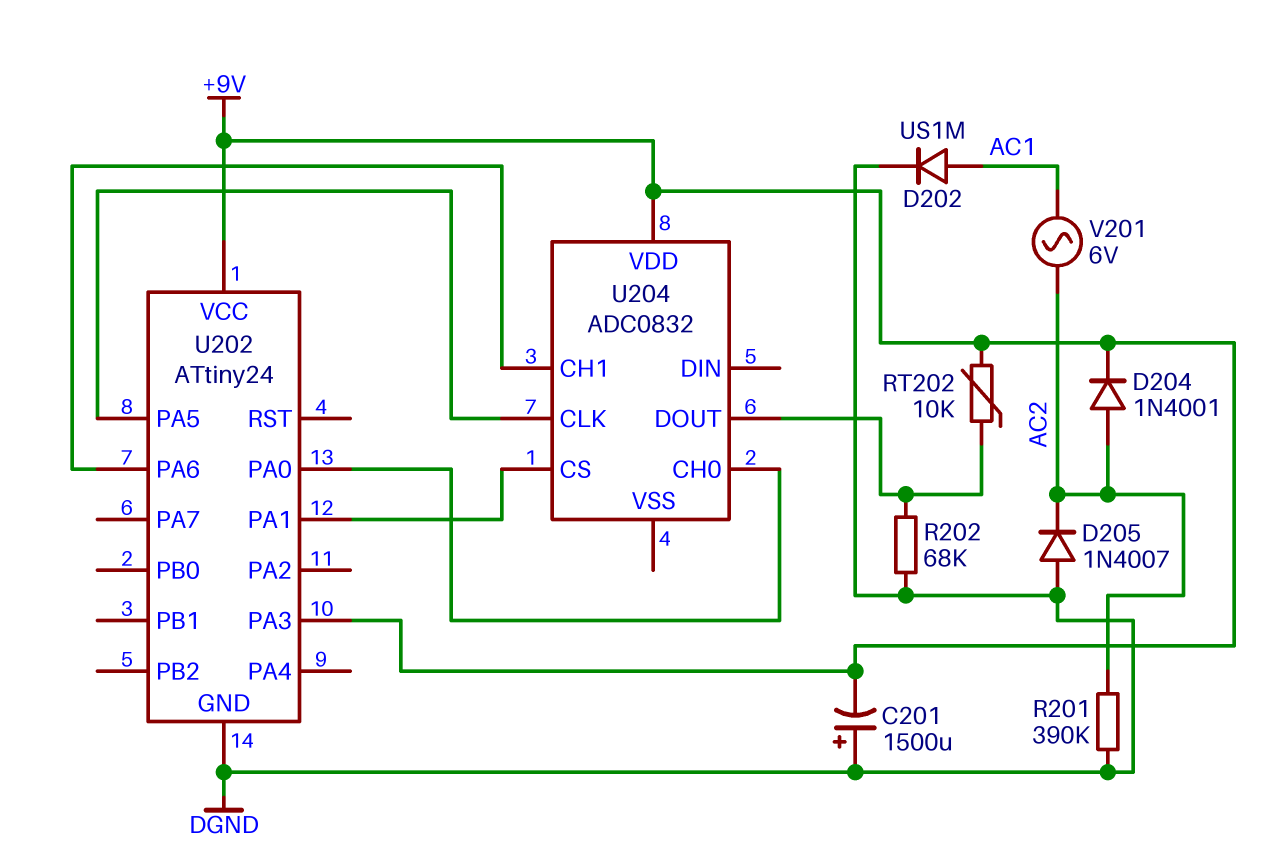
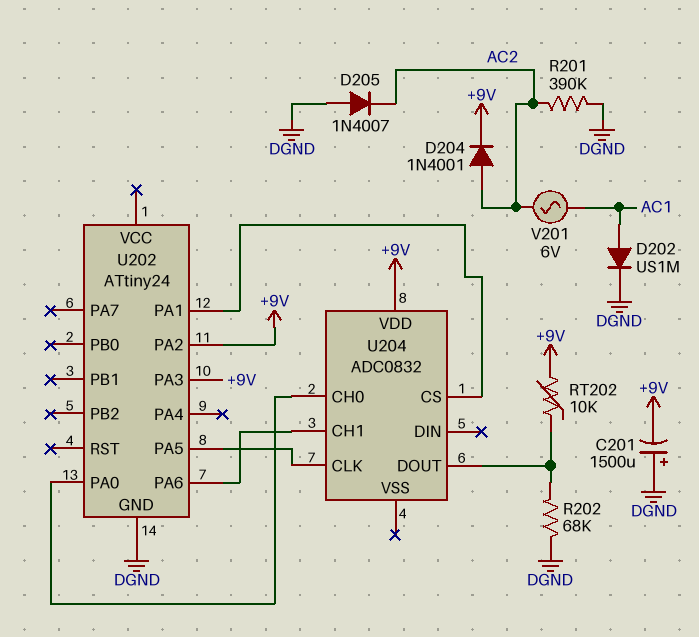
U202 pin PA2: none -> +9V
U202 pin VCC: +9V -> none

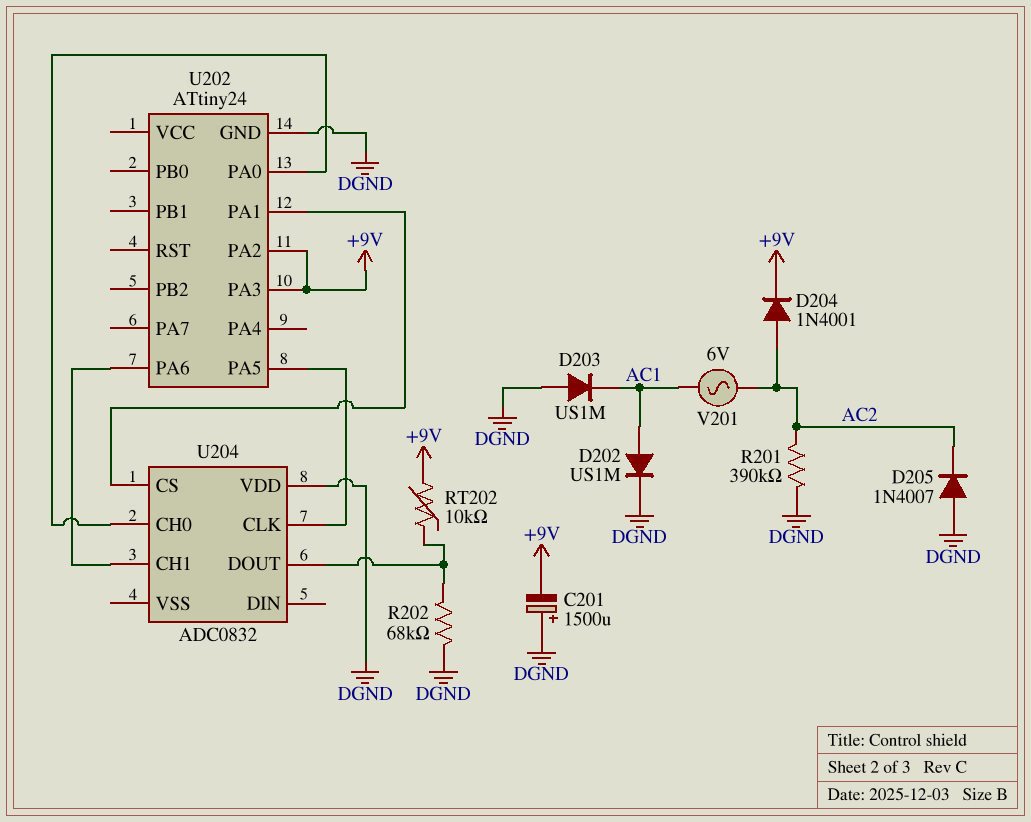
D203: none -> diode US1M (A DGND, K AC1)
U204 pin VDD: +9V -> DGND

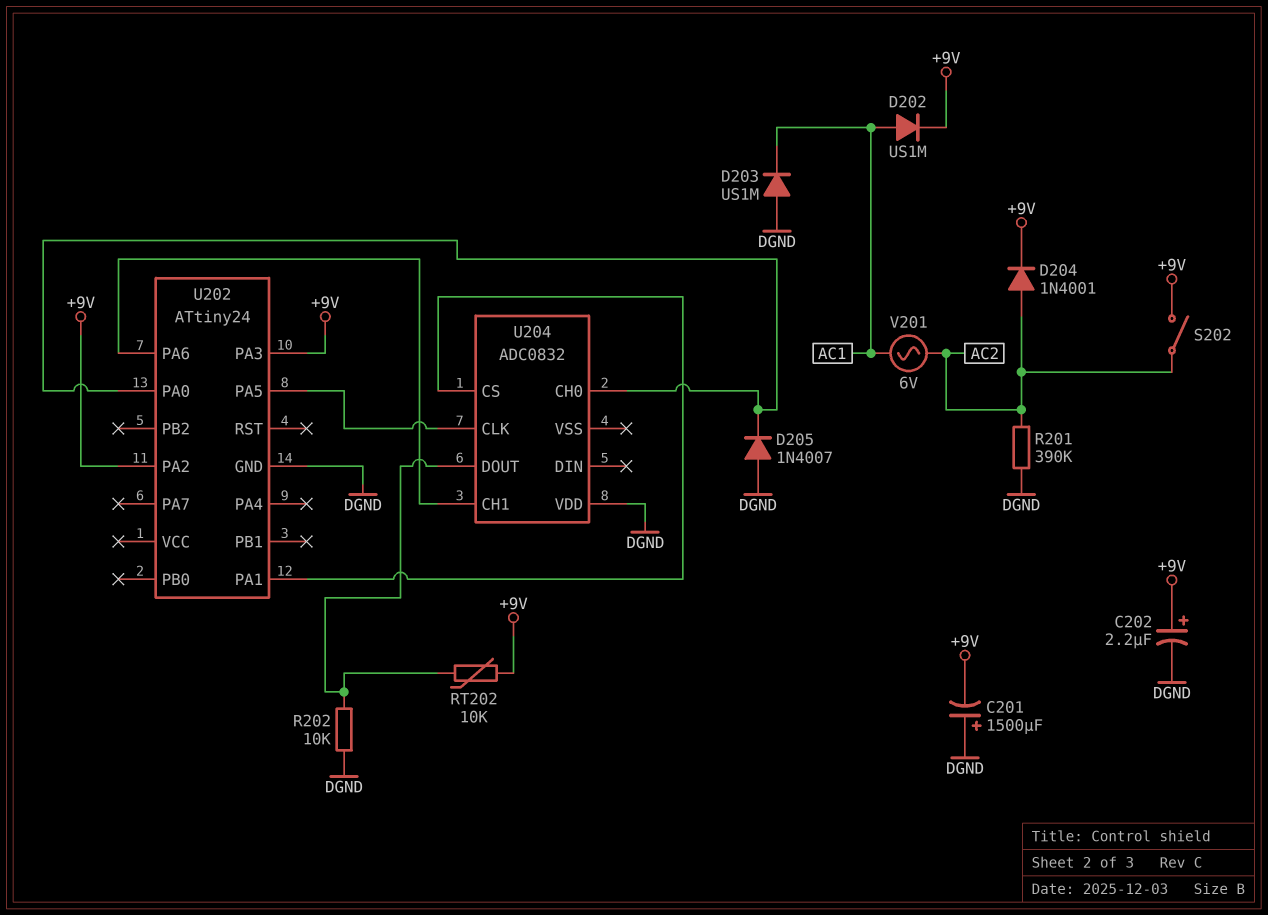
C202: none -> 2.2uF (plus +9V, minus DGND)
D202: diode US1M (A AC1, K DGND) -> diode US1M (A AC1, K +9V)
D205: diode 1N4007 (A DGND, K AC2) -> diode 1N4007 (A DGND, K U202/PA0)
R202: 68k (DGND, U204/DOUT) -> 10k (DGND, U204/DOUT)
S202: none -> switch (+9V, AC2)

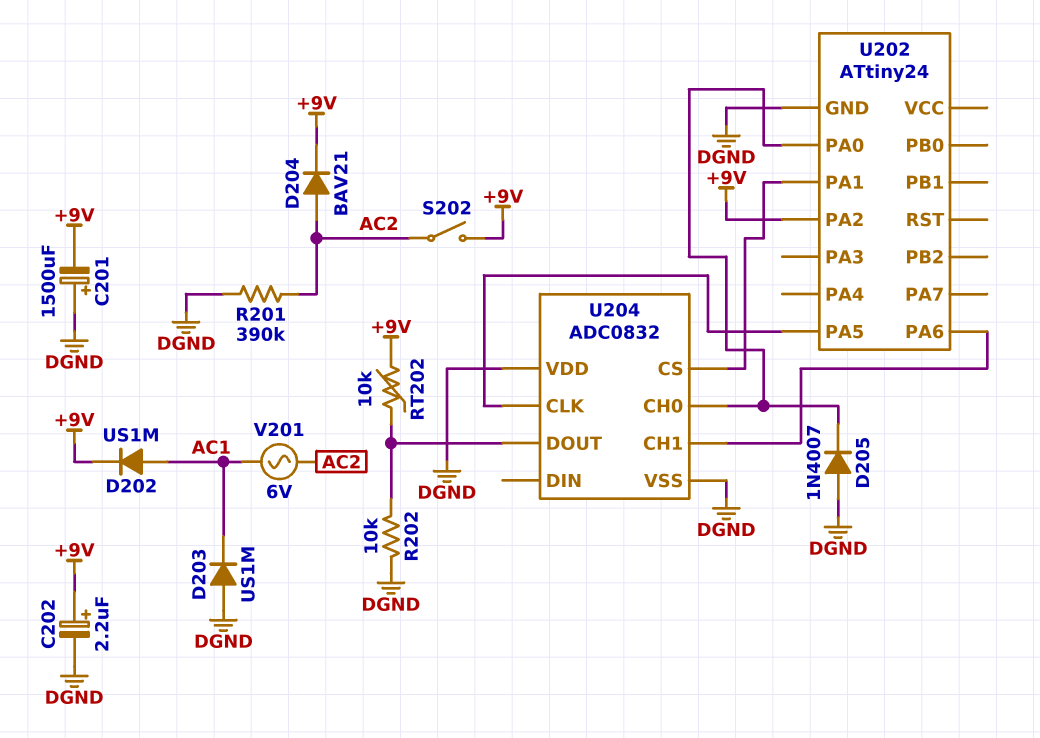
D204: diode 1N4001 (A AC2, K +9V) -> diode BAV21 (A AC2, K +9V)
U202 pin PA3: +9V -> none
U204 pin VSS: none -> DGND

